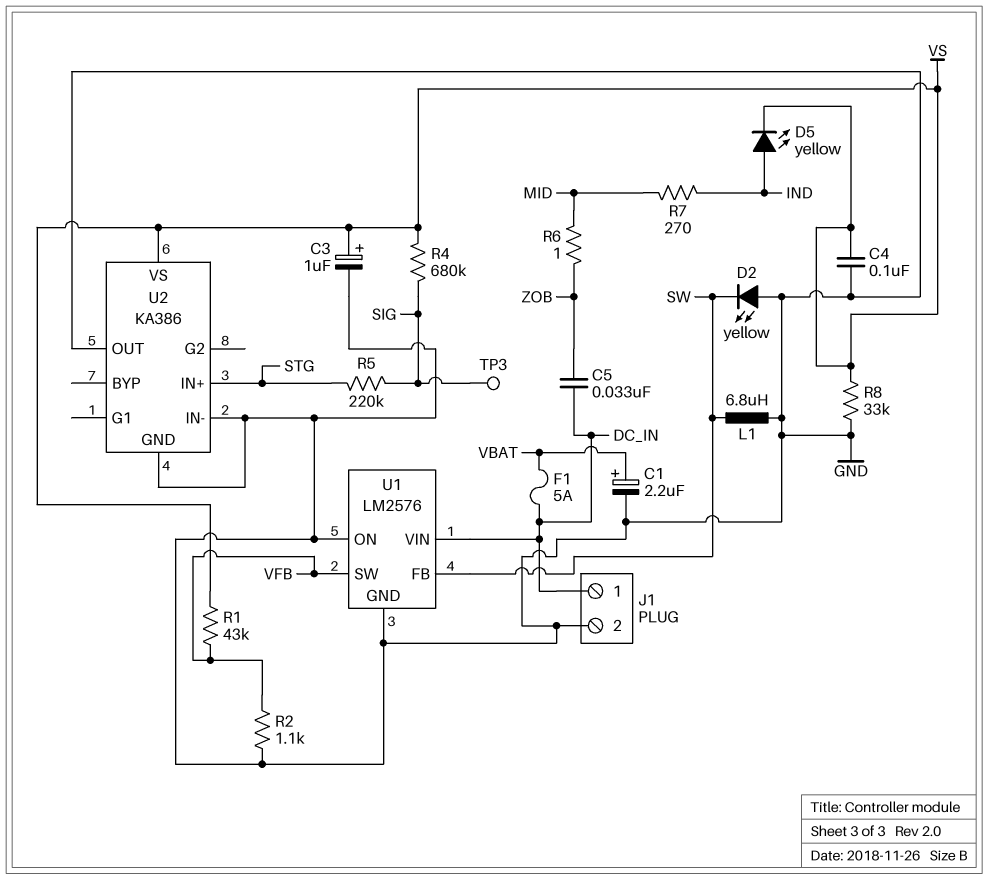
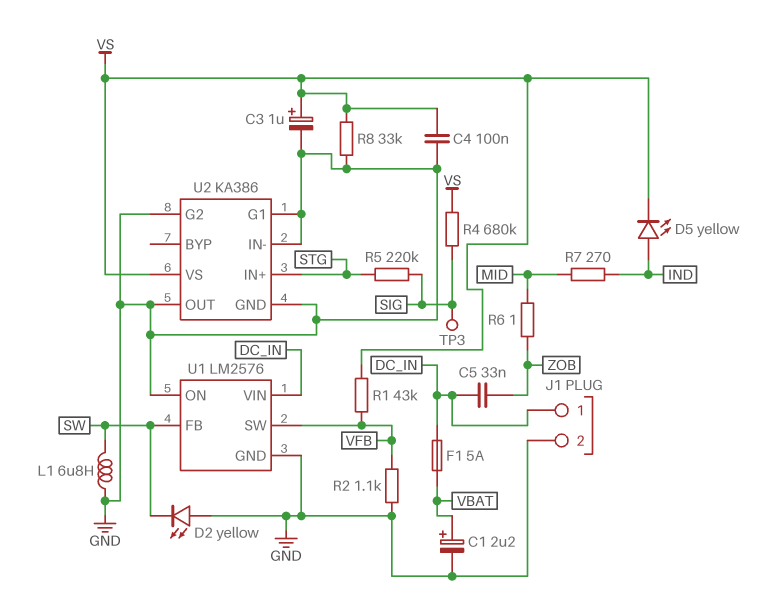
U2 pin G1: none -> GND
U2 pin G2: none -> GND

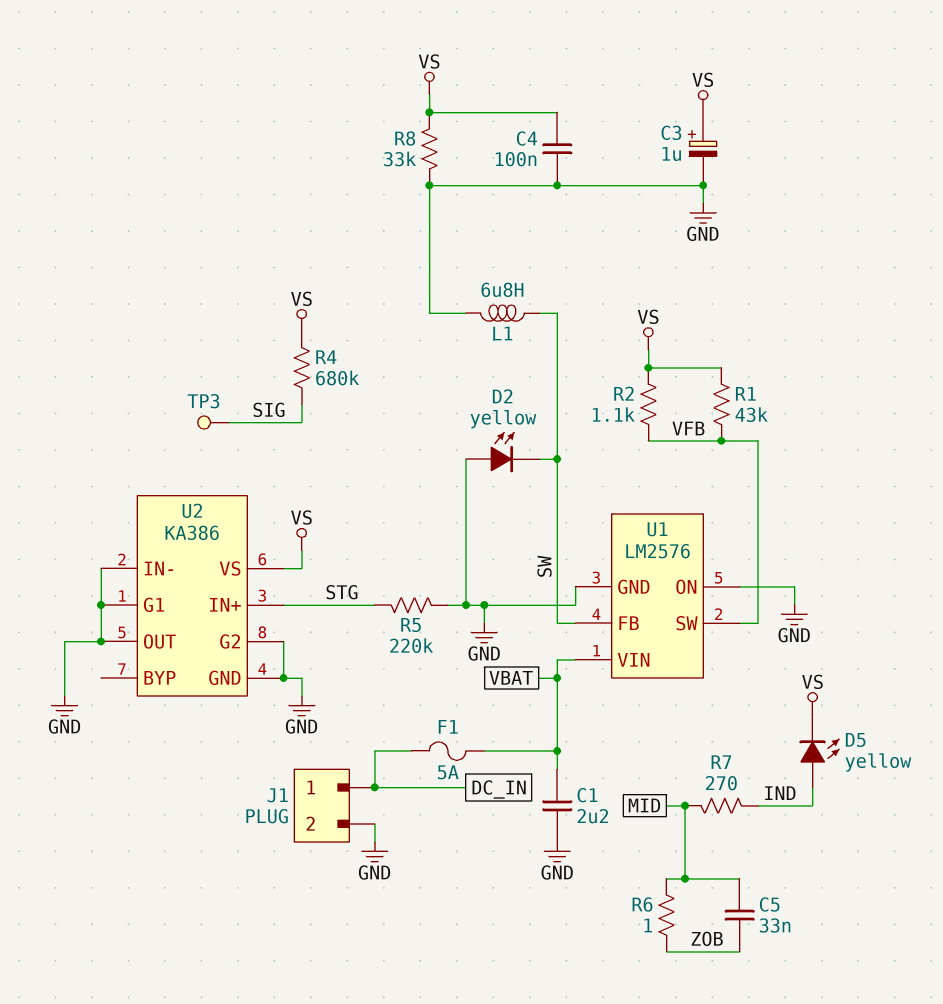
C1: 2.2uF (plus VBAT, minus GND) -> 2.2uF (GND, VBAT)
C5: 33nF (DC_IN, ZOB) -> 33nF (MID, ZOB)
R2: 1.1k (GND, VFB) -> 1.1k (VFB, VS)
R5: 220k (SIG, STG) -> 220k (GND, STG)
U1 pin VIN: DC_IN -> VBAT

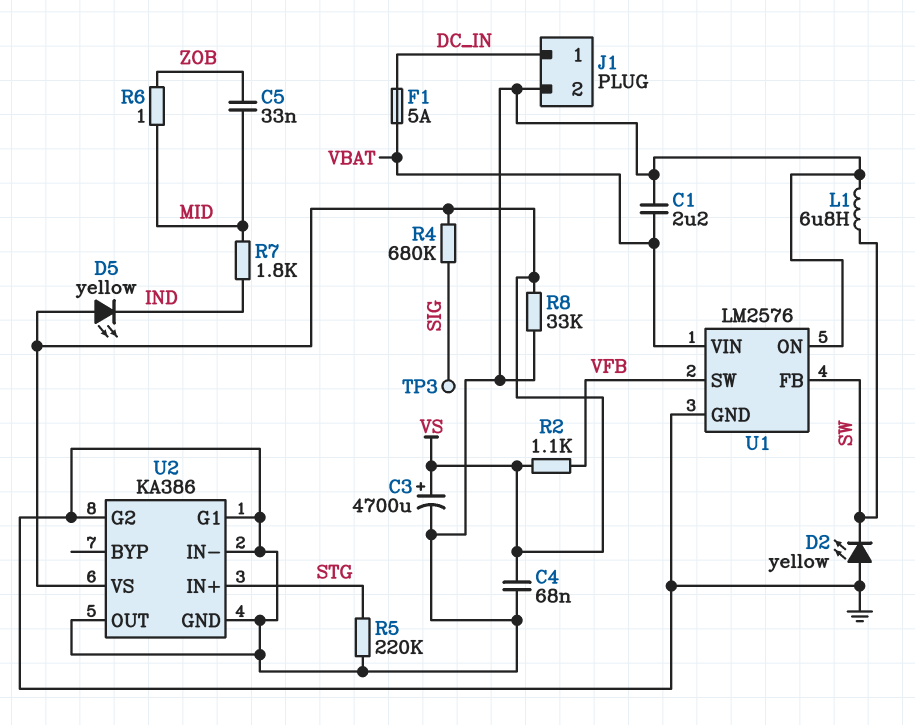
C3: 1uF (plus VS, minus GND) -> 4700uF (plus VS, minus GND)
C4: 100nF (GND, VS) -> 68nF (GND, VS)
D5: LED yellow (A IND, K VS) -> LED yellow (A VS, K IND)
R1: 43k (VFB, VS) -> none
R7: 270 (IND, MID) -> 1.8k (IND, MID)

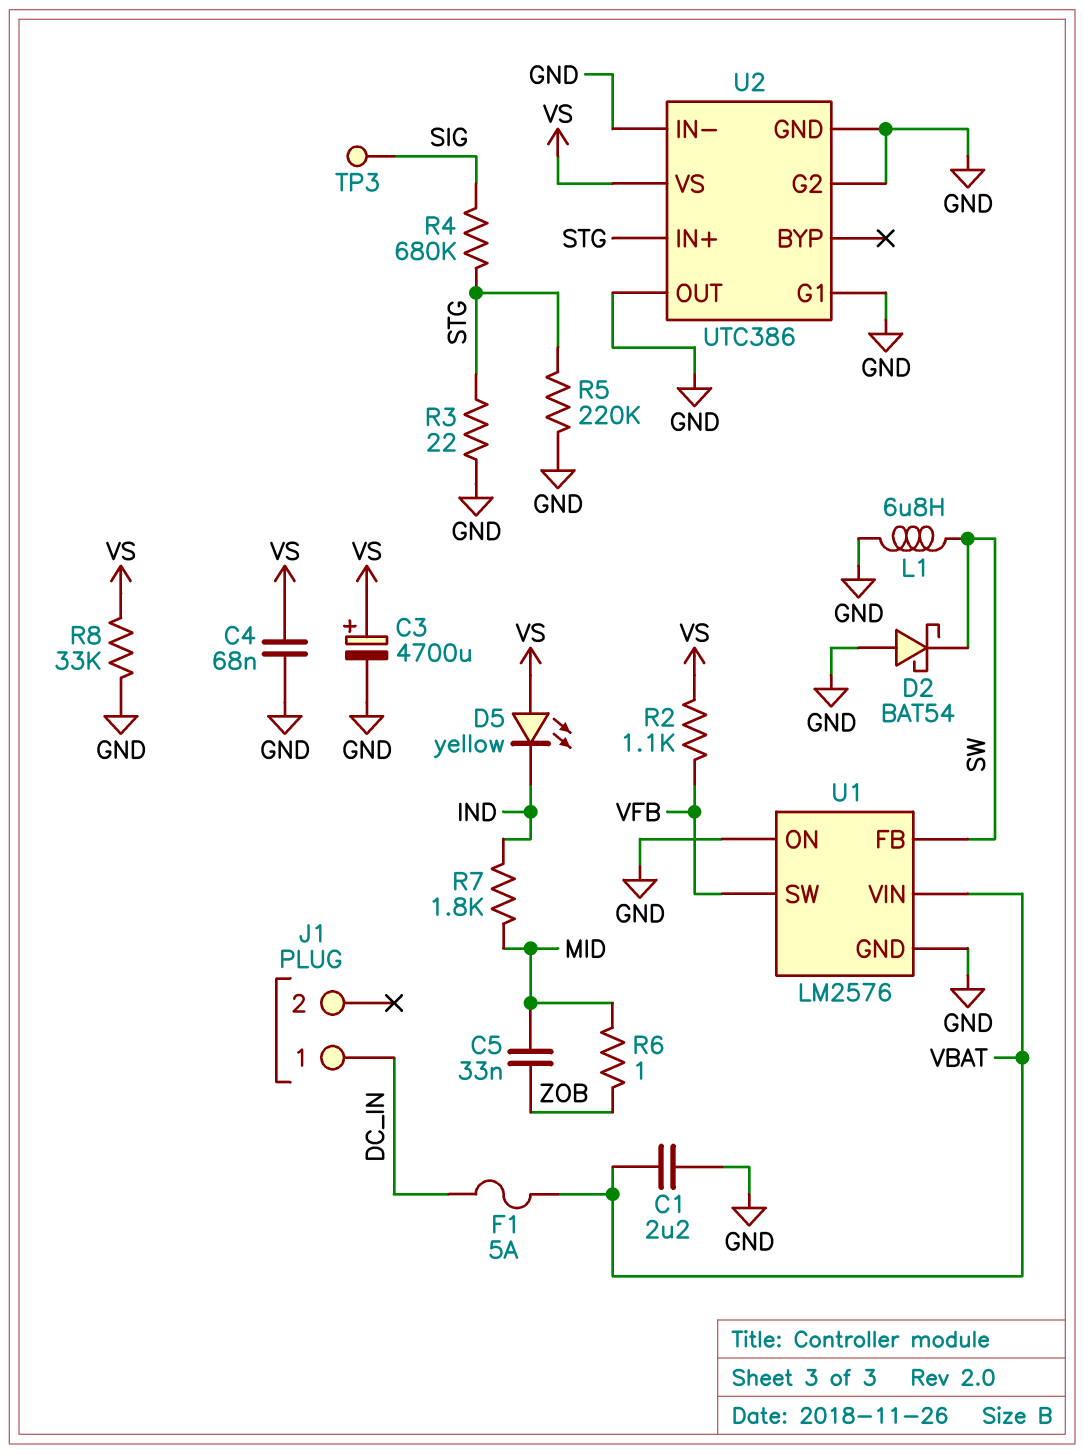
D2: LED yellow (A GND, K SW) -> schottky BAT54 (A GND, K SW)
J1 pin 2: GND -> none
R3: none -> 22 (GND, STG)
R4: 680k (SIG, VS) -> 680k (SIG, STG)
U2: KA386 -> UTC386

